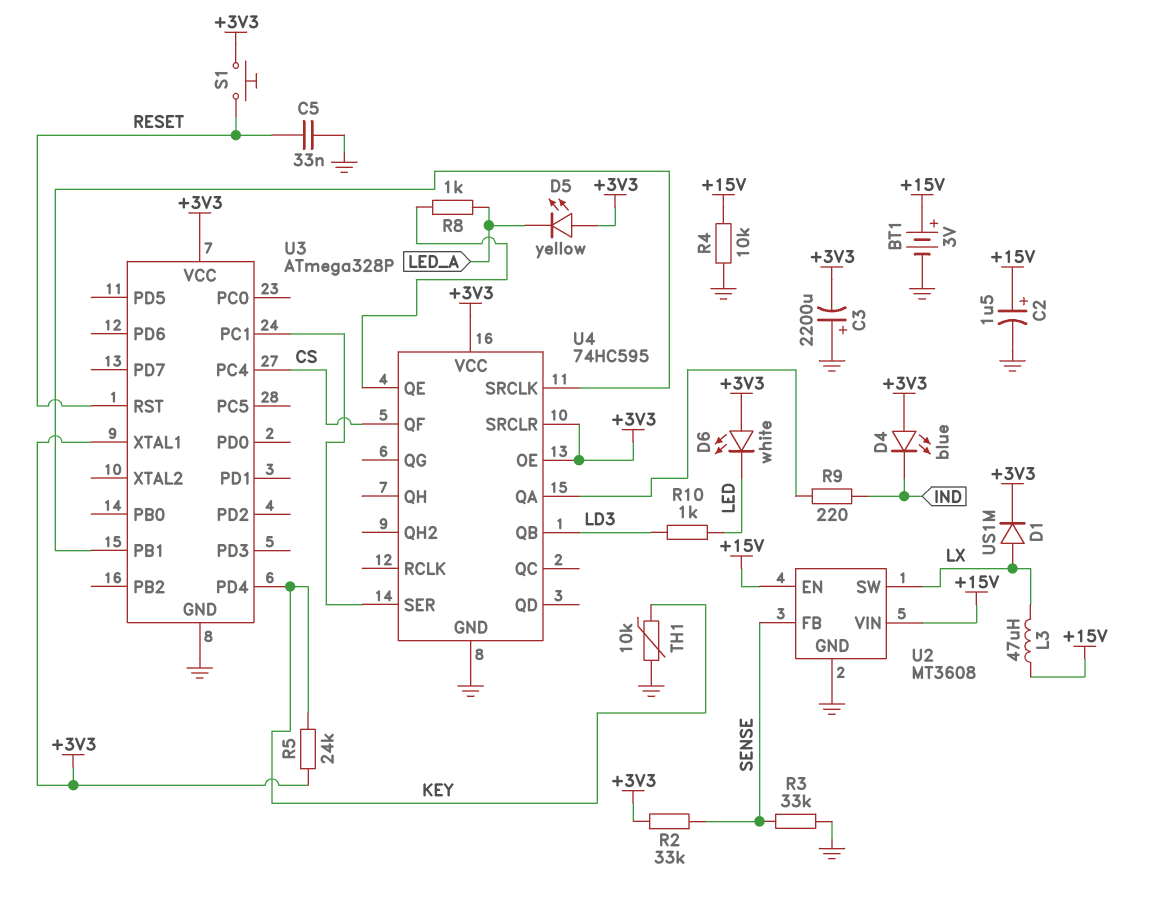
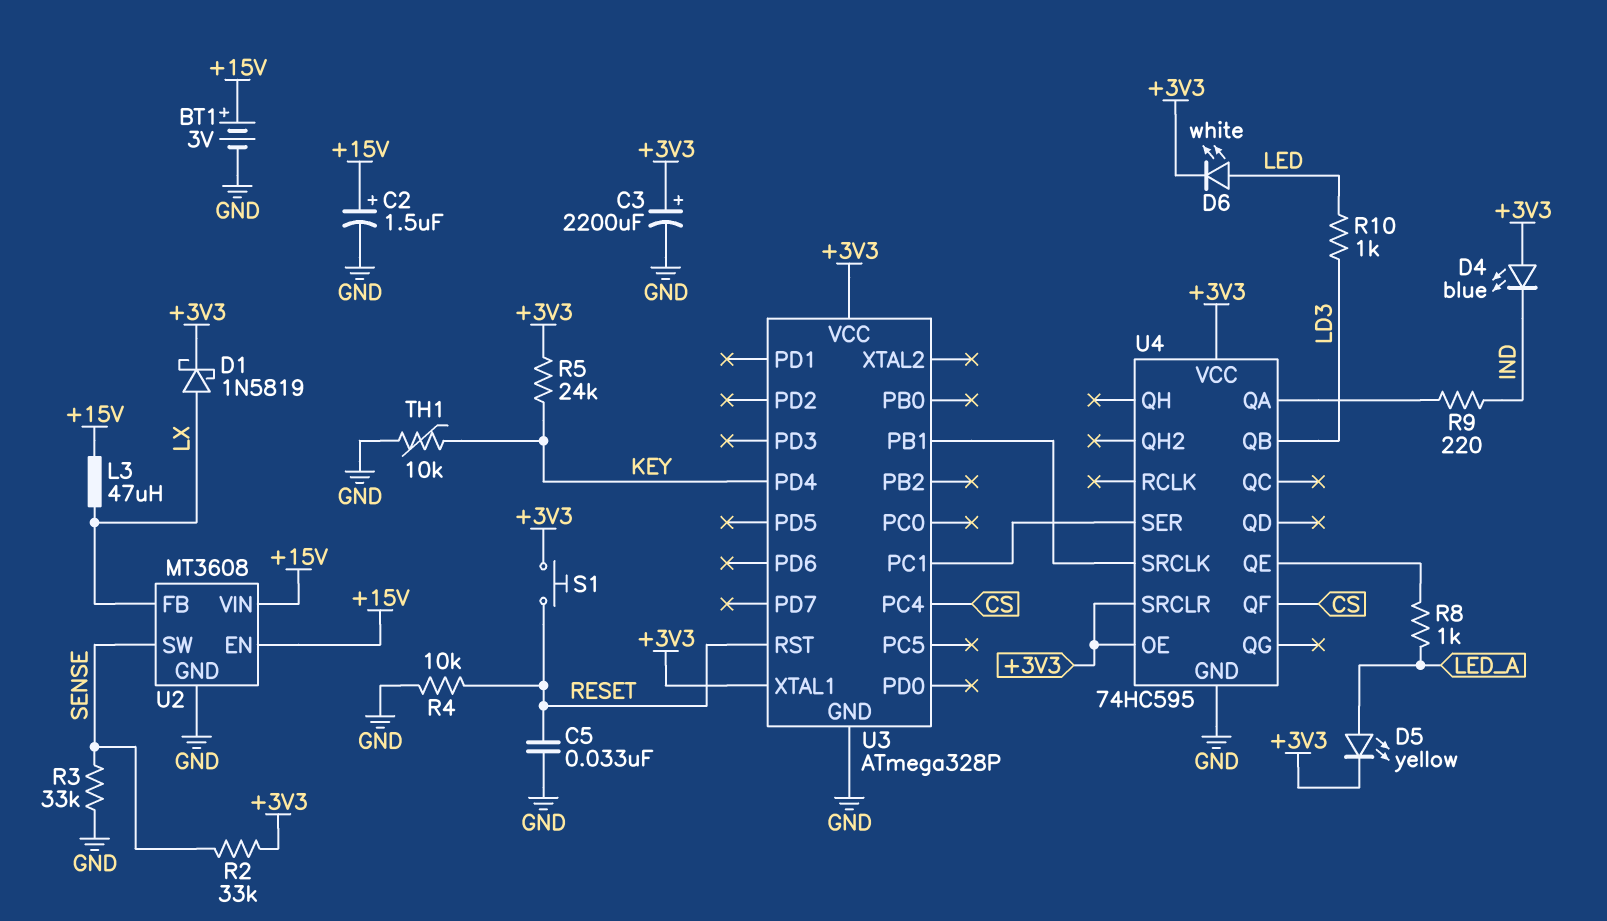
C3: 2200uF (plus GND, minus +3V3) -> 2200uF (plus +3V3, minus GND)
D1: diode US1M (A LX, K +3V3) -> schottky 1N5819 (A LX, K +3V3)
D5: LED yellow (A +3V3, K LED_A) -> LED yellow (A LED_A, K +3V3)
D6: LED white (A +3V3, K LED) -> LED white (A LED, K +3V3)
R4: 10k (+15V, GND) -> 10k (GND, RESET)
U2 pin FB: SENSE -> LX
U2 pin SW: LX -> SENSE

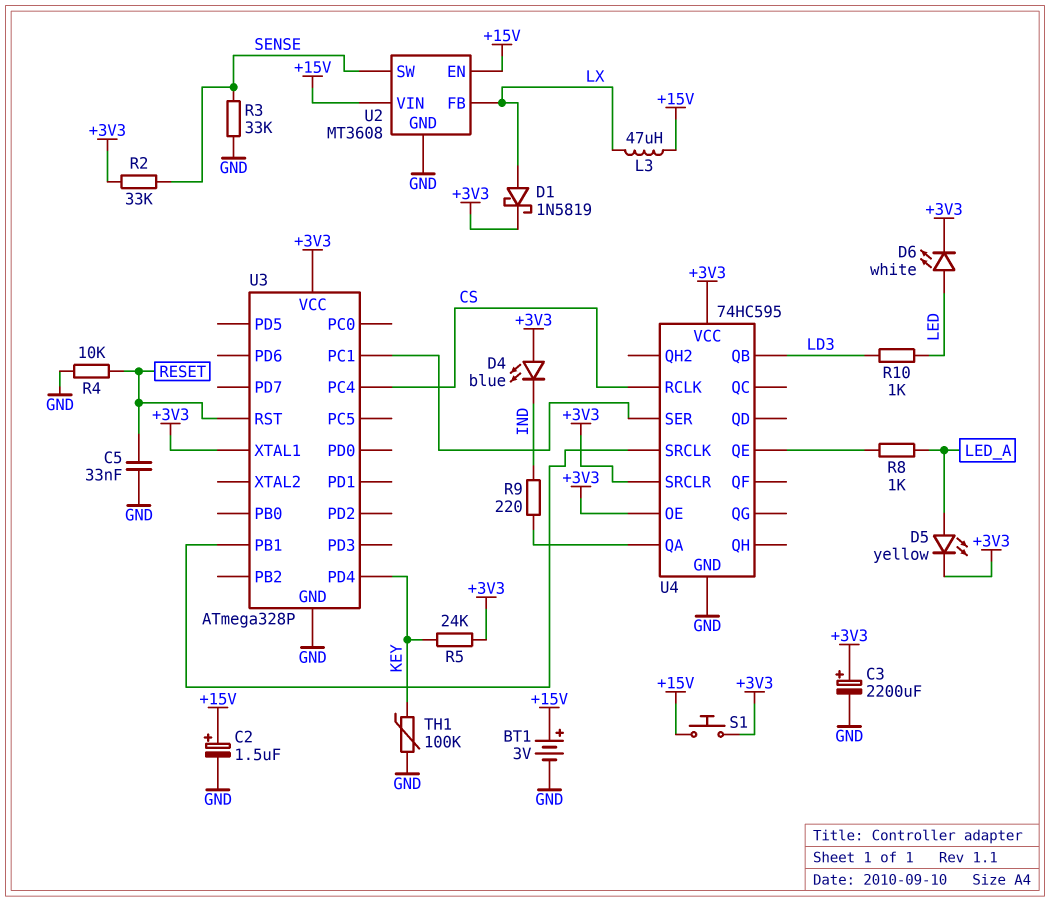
S1: button (+3V3, RESET) -> button (+3V3, +15V)
TH1: 10k (GND, KEY) -> 100k (GND, KEY)
U4 pin QF: CS -> none
U4 pin RCLK: none -> CS

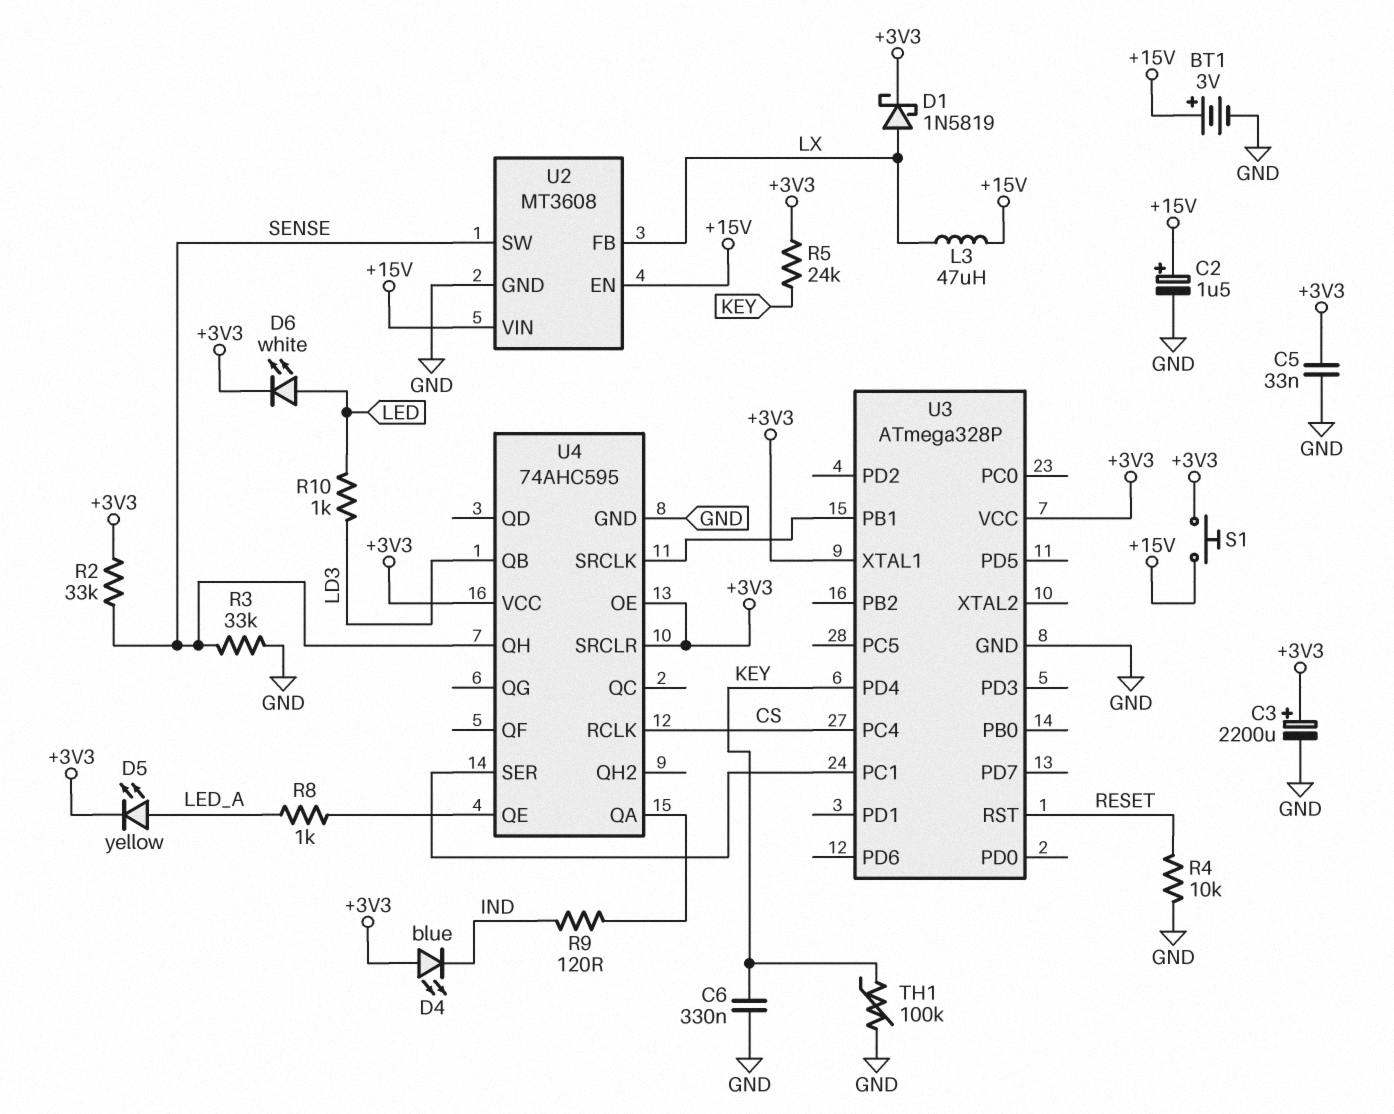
C5: 33nF (GND, RESET) -> 33nF (+3V3, GND)
C6: none -> 330nF (GND, KEY)
R9: 220 (IND, U4/QA) -> 120 (IND, U4/QA)
U4: 74HC595 -> 74AHC595
U4 pin QH: none -> SENSE

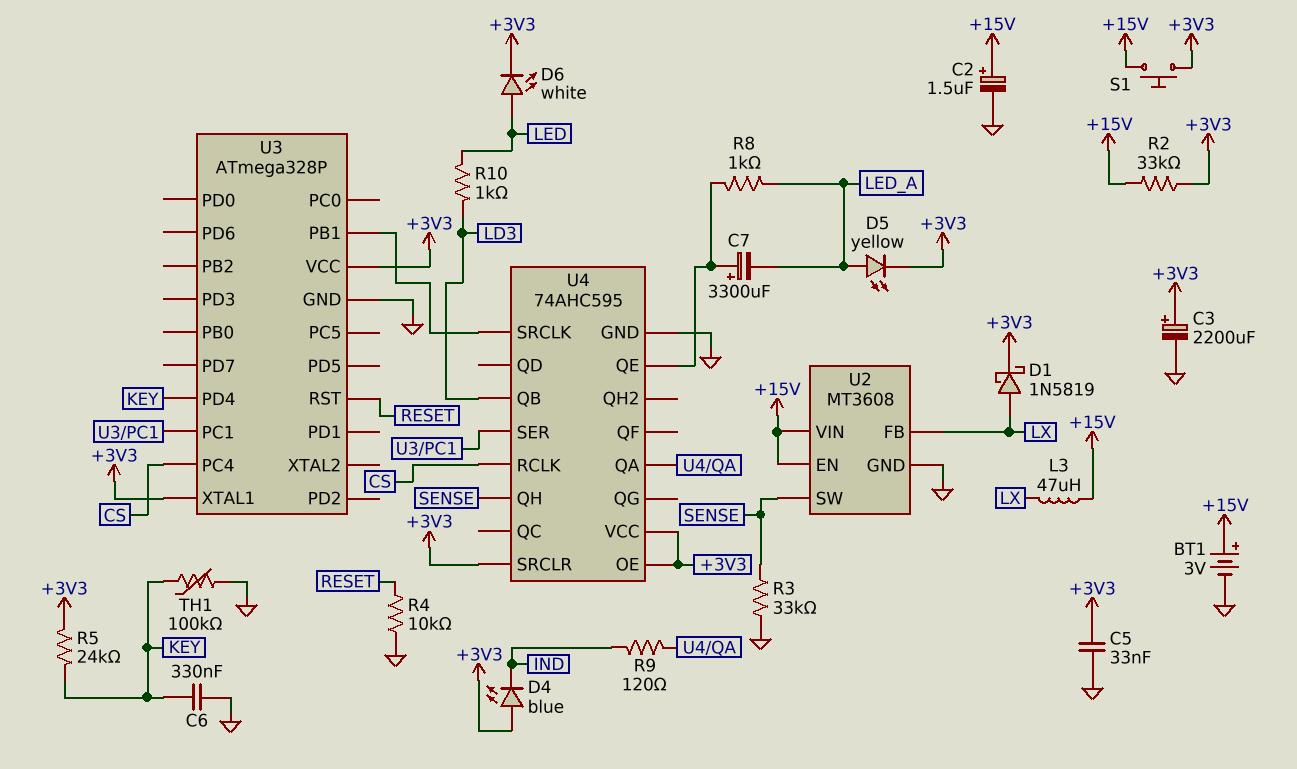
C7: none -> 3300uF (plus U4/QE, minus LED_A)
R2: 33k (+3V3, SENSE) -> 33k (+3V3, +15V)

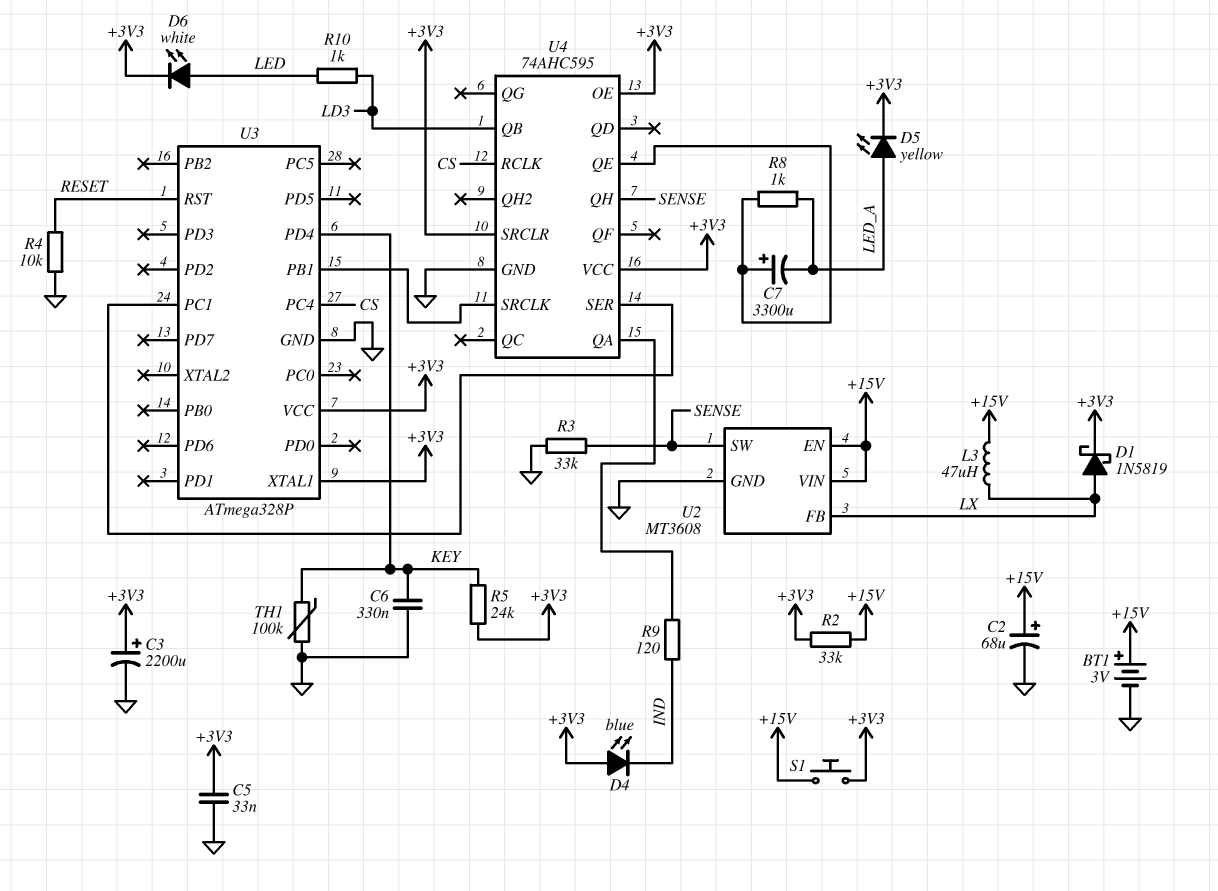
C2: 1.5uF (plus +15V, minus GND) -> 68uF (plus +15V, minus GND)

